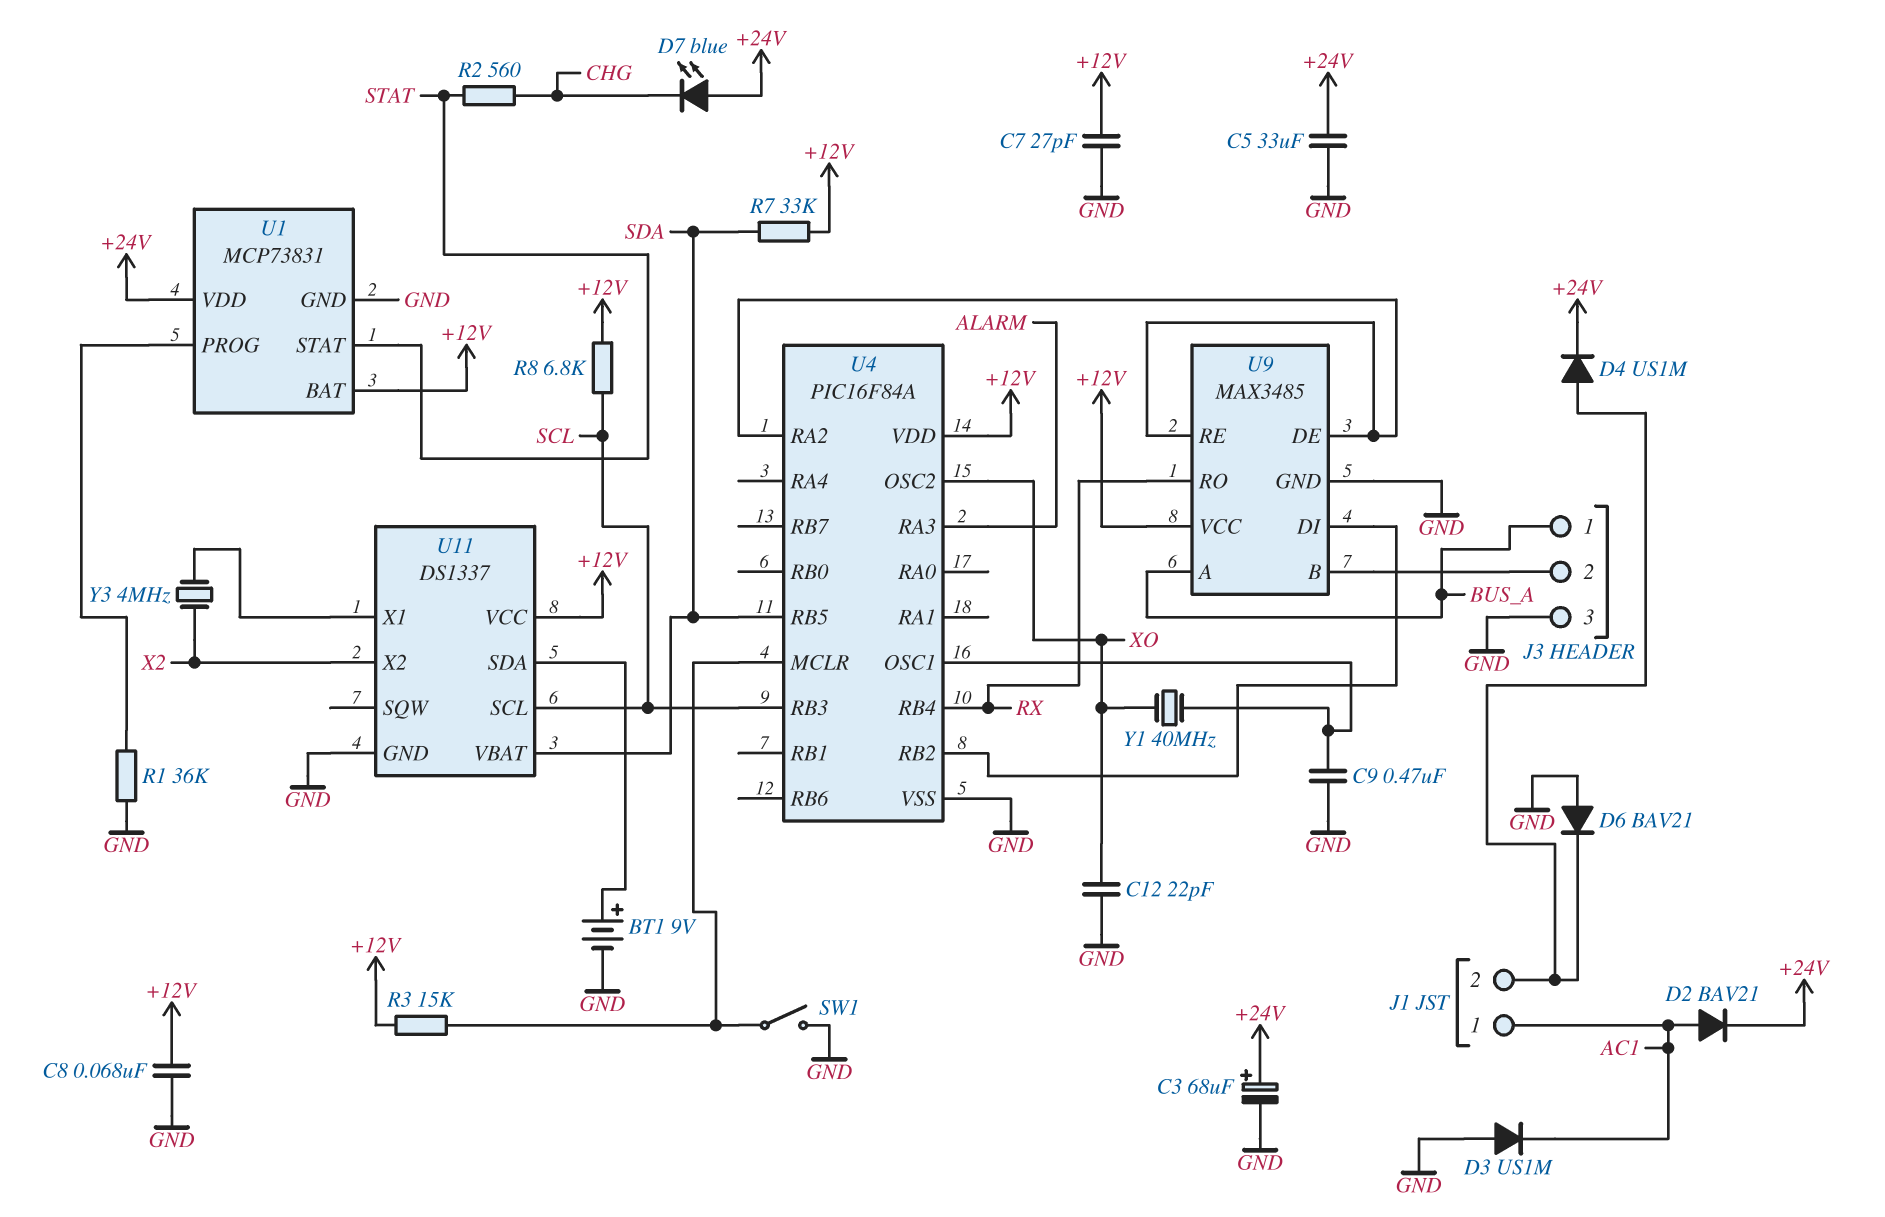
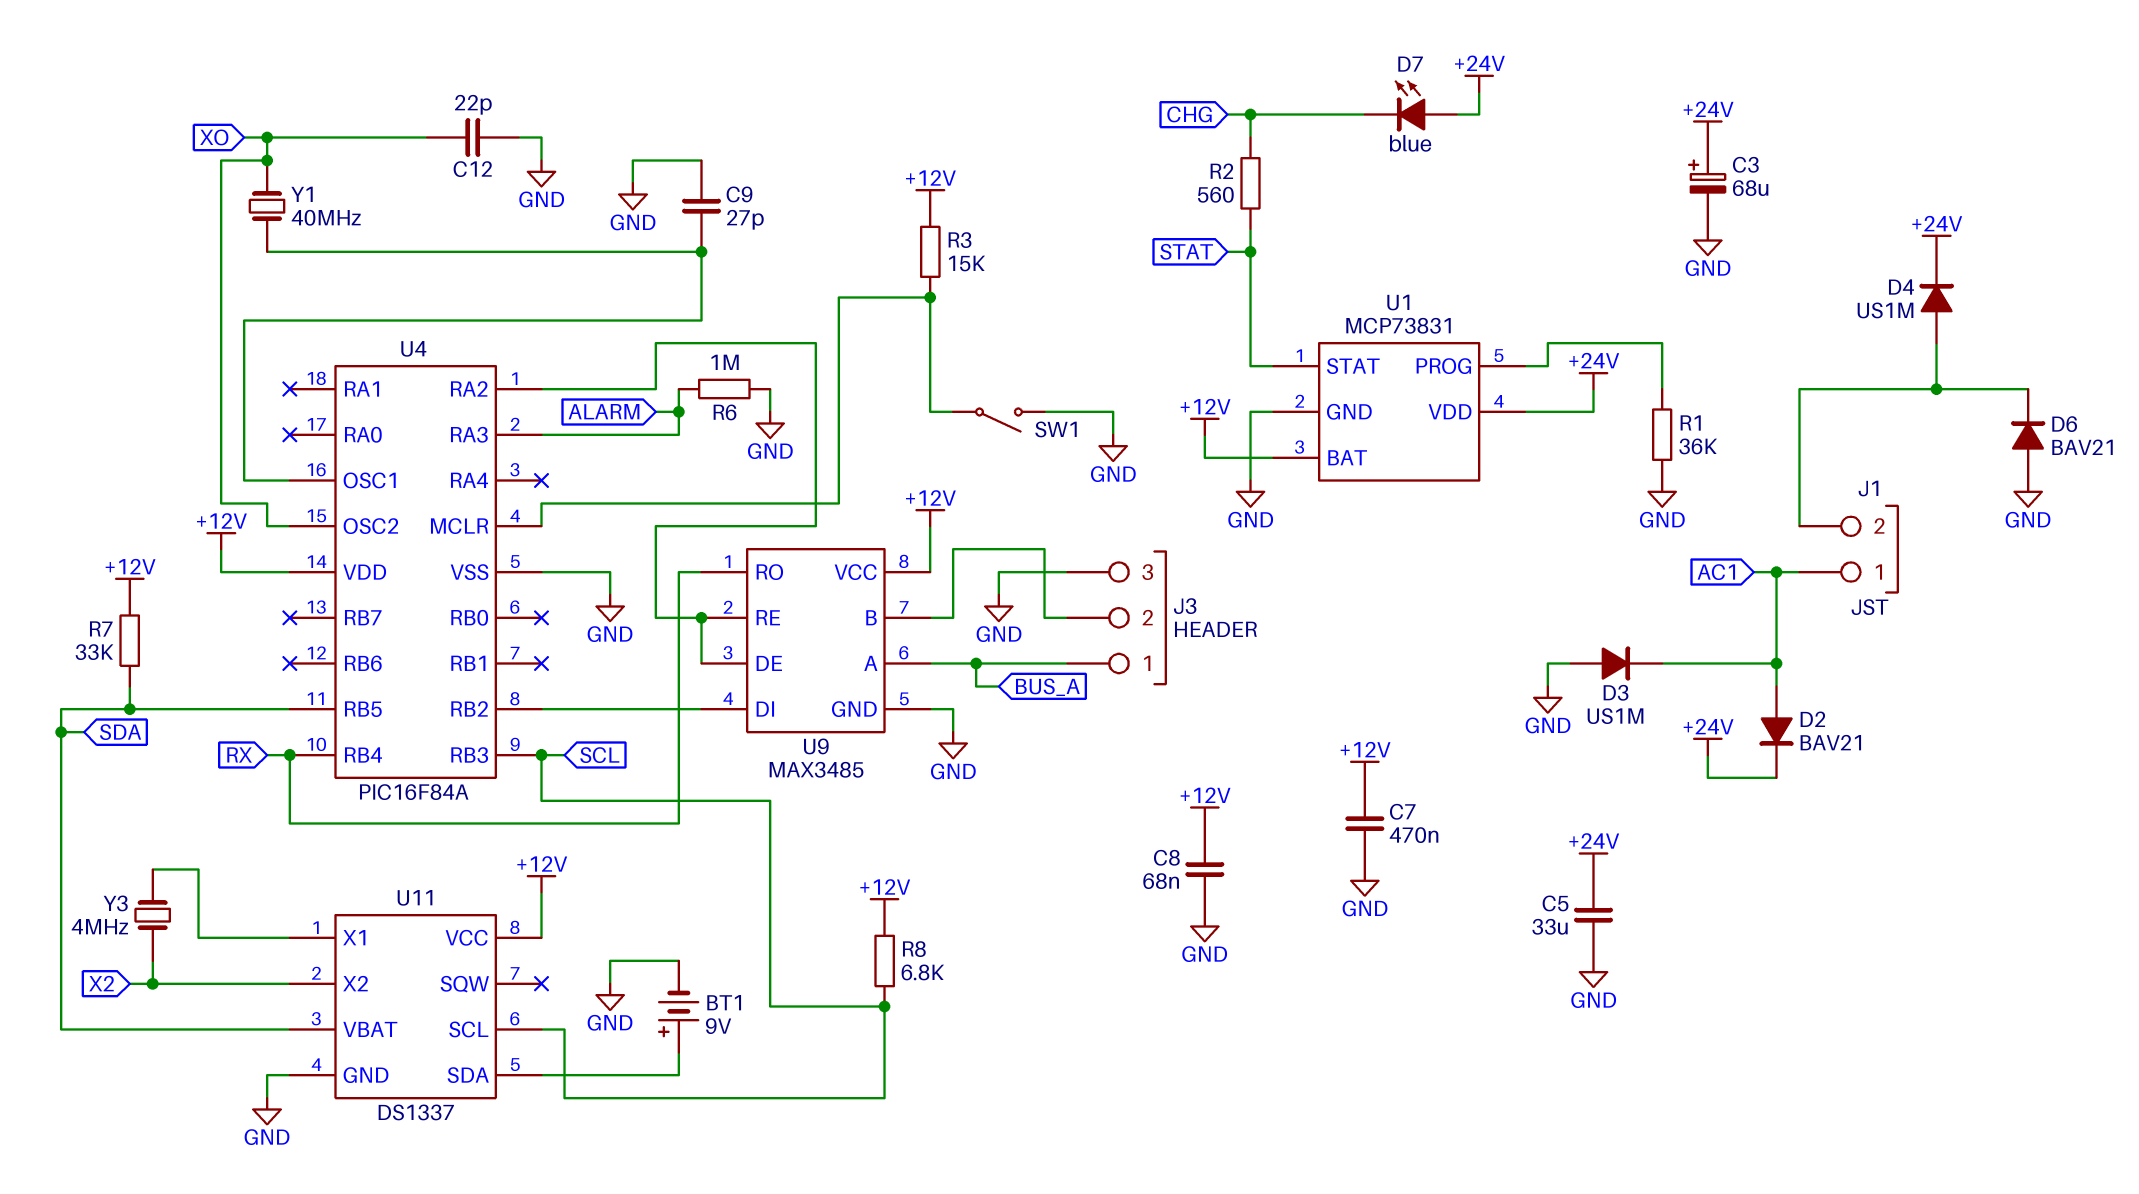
C7: 27pF (+12V, GND) -> 470nF (+12V, GND)
C9: 470nF (GND, U4/OSC1) -> 27pF (GND, U4/OSC1)
R6: none -> 1M (ALARM, GND)

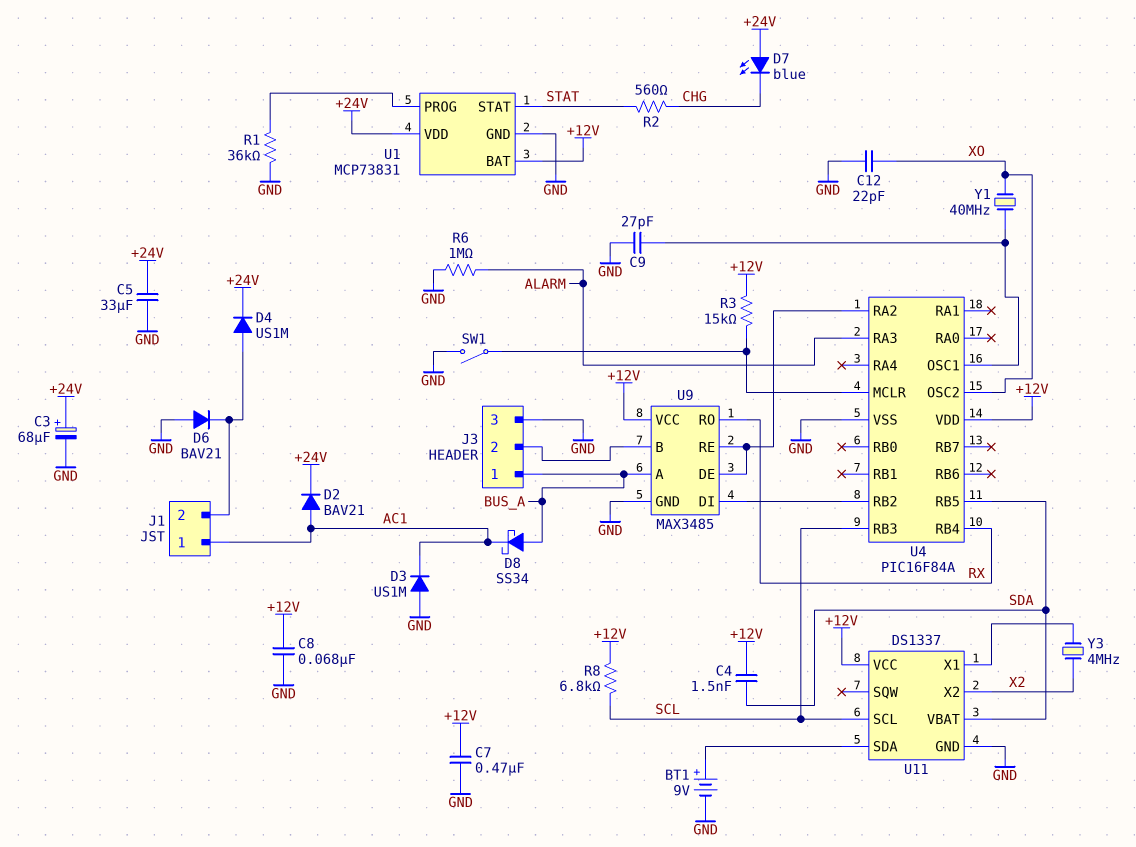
C4: none -> 1.5nF (+12V, SDA)
D8: none -> schottky SS34 (A BUS_A, K AC1)
R7: 33k (+12V, SDA) -> none

